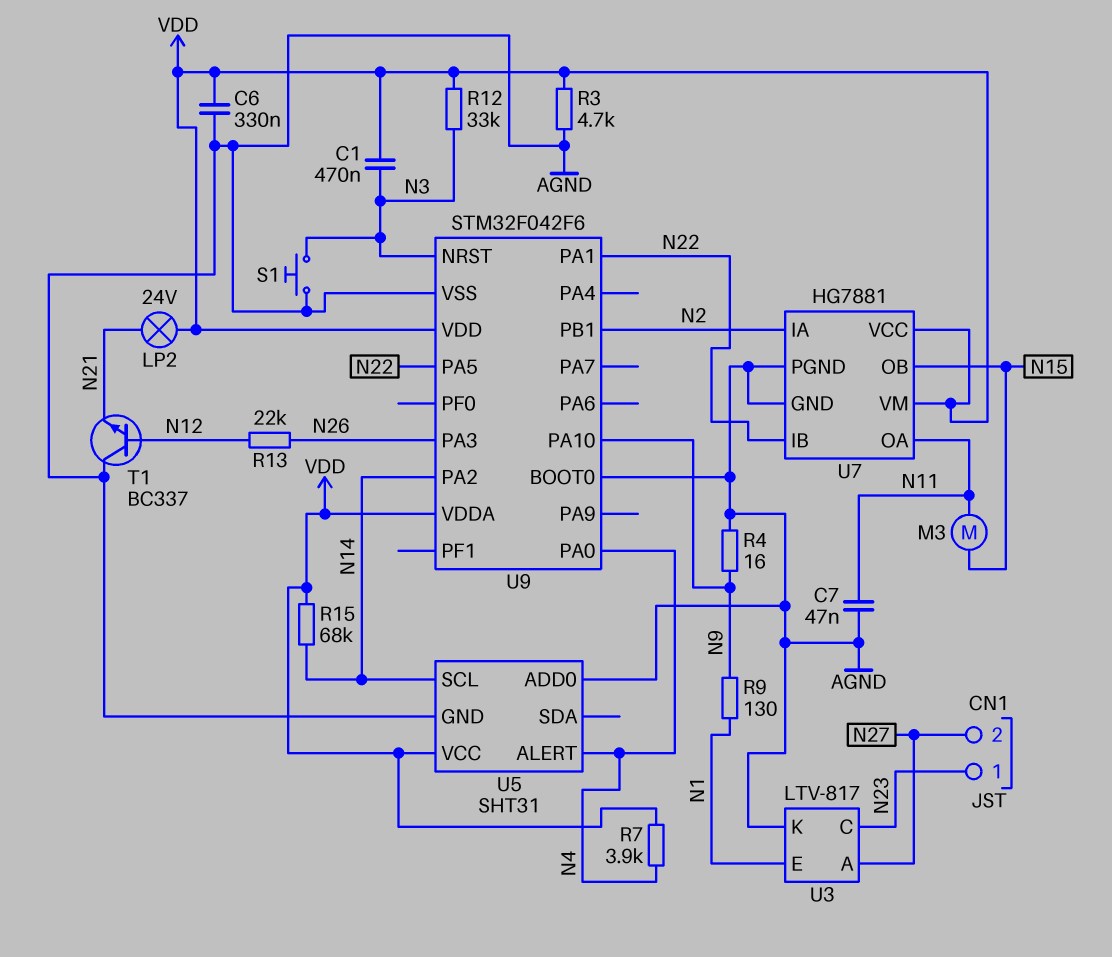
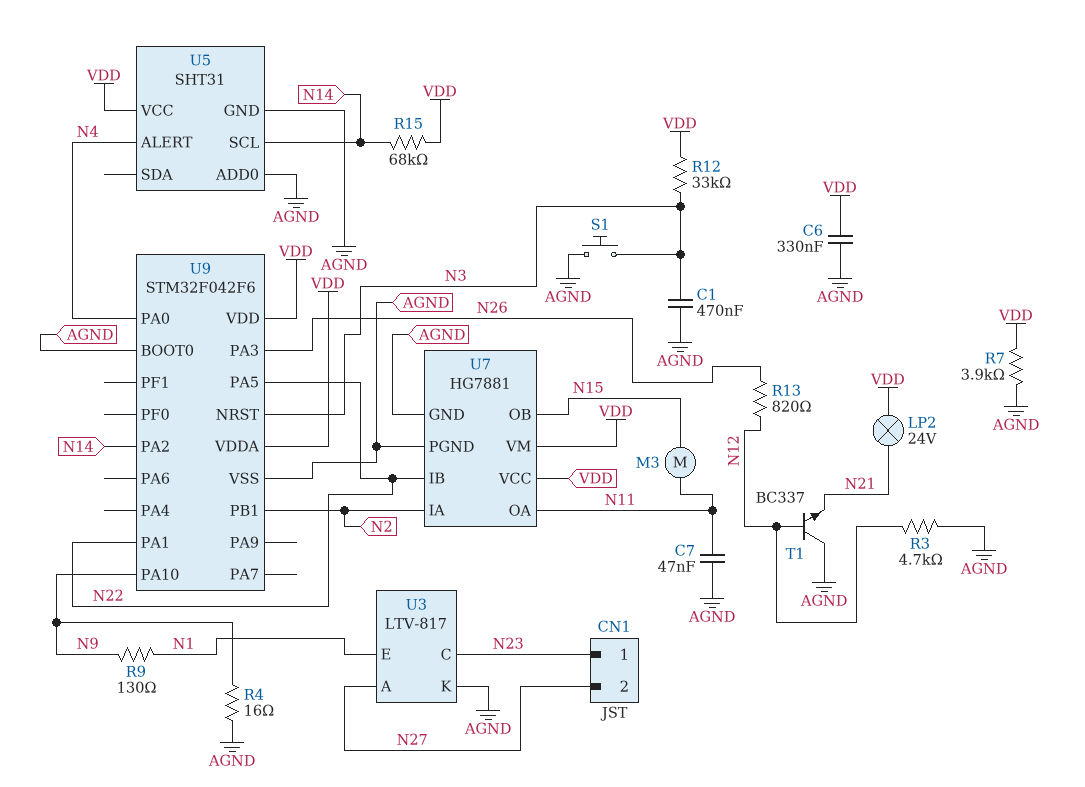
C1: 470nF (N3, VDD) -> 470nF (AGND, N3)
R3: 4.7k (AGND, VDD) -> 4.7k (AGND, N12)
R7: 3.9k (N4, VDD) -> 3.9k (AGND, VDD)
R13: 22k (N12, N26) -> 820 (N12, N26)

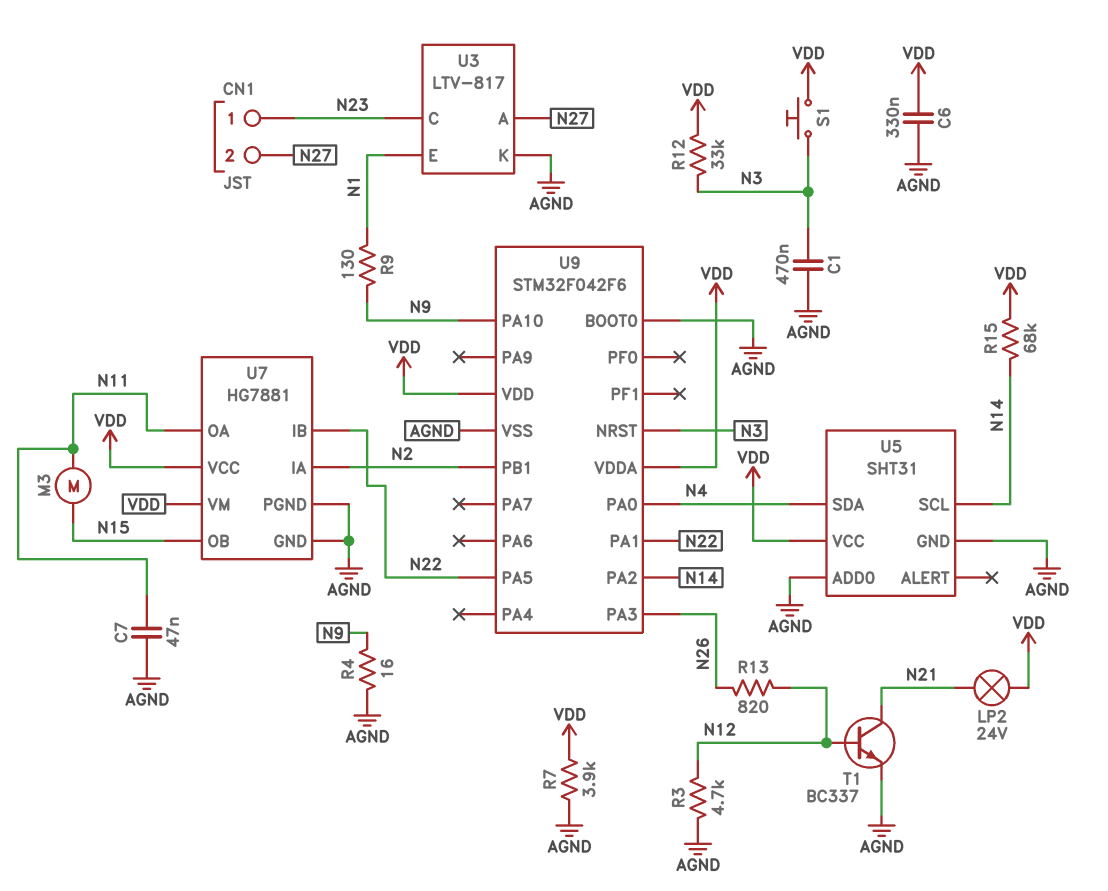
S1: button (AGND, N3) -> button (N3, VDD)
T1: NPN BC337 (B N12, C AGND, E N21) -> NPN BC337 (B N12, C N21, E AGND)
U5 pin ALERT: N4 -> none
U5 pin SDA: none -> N4

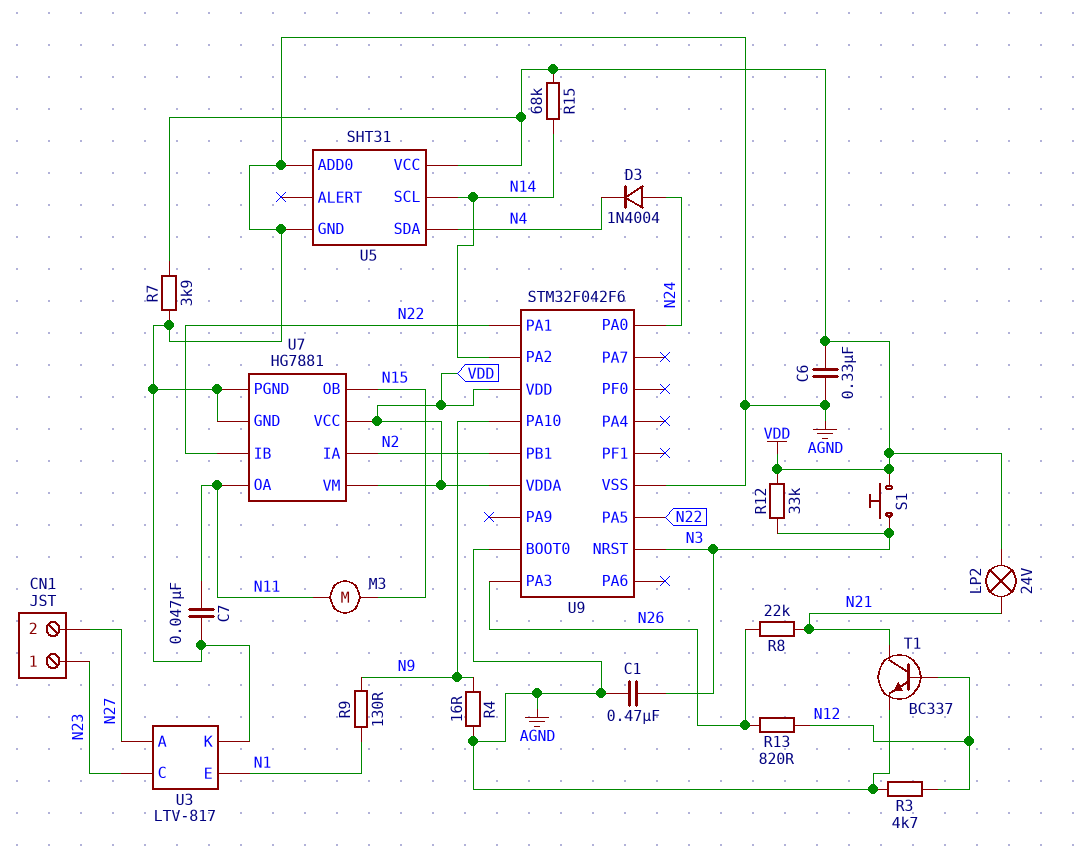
D3: none -> diode 1N4004 (A N24, K N4)
R8: none -> 22k (N21, N26)
U9 pin PA0: N4 -> N24

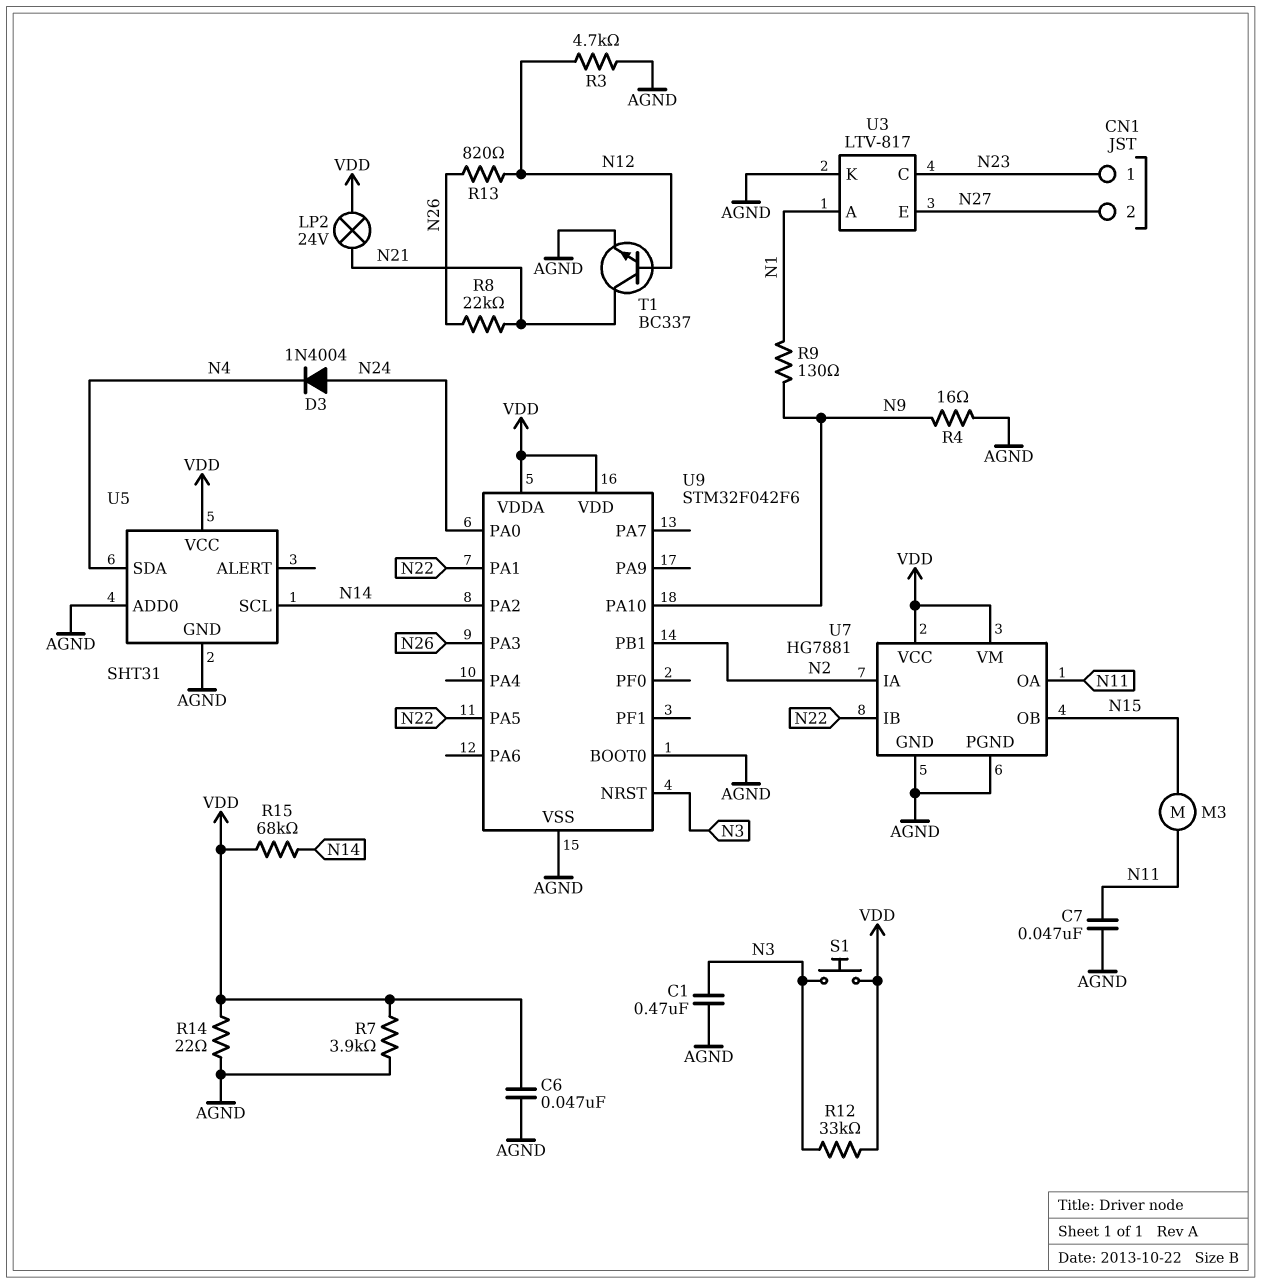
C6: 330nF (AGND, VDD) -> 47nF (AGND, VDD)
R14: none -> 22 (AGND, VDD)
U3 pin A: N27 -> N1
U3 pin E: N1 -> N27

